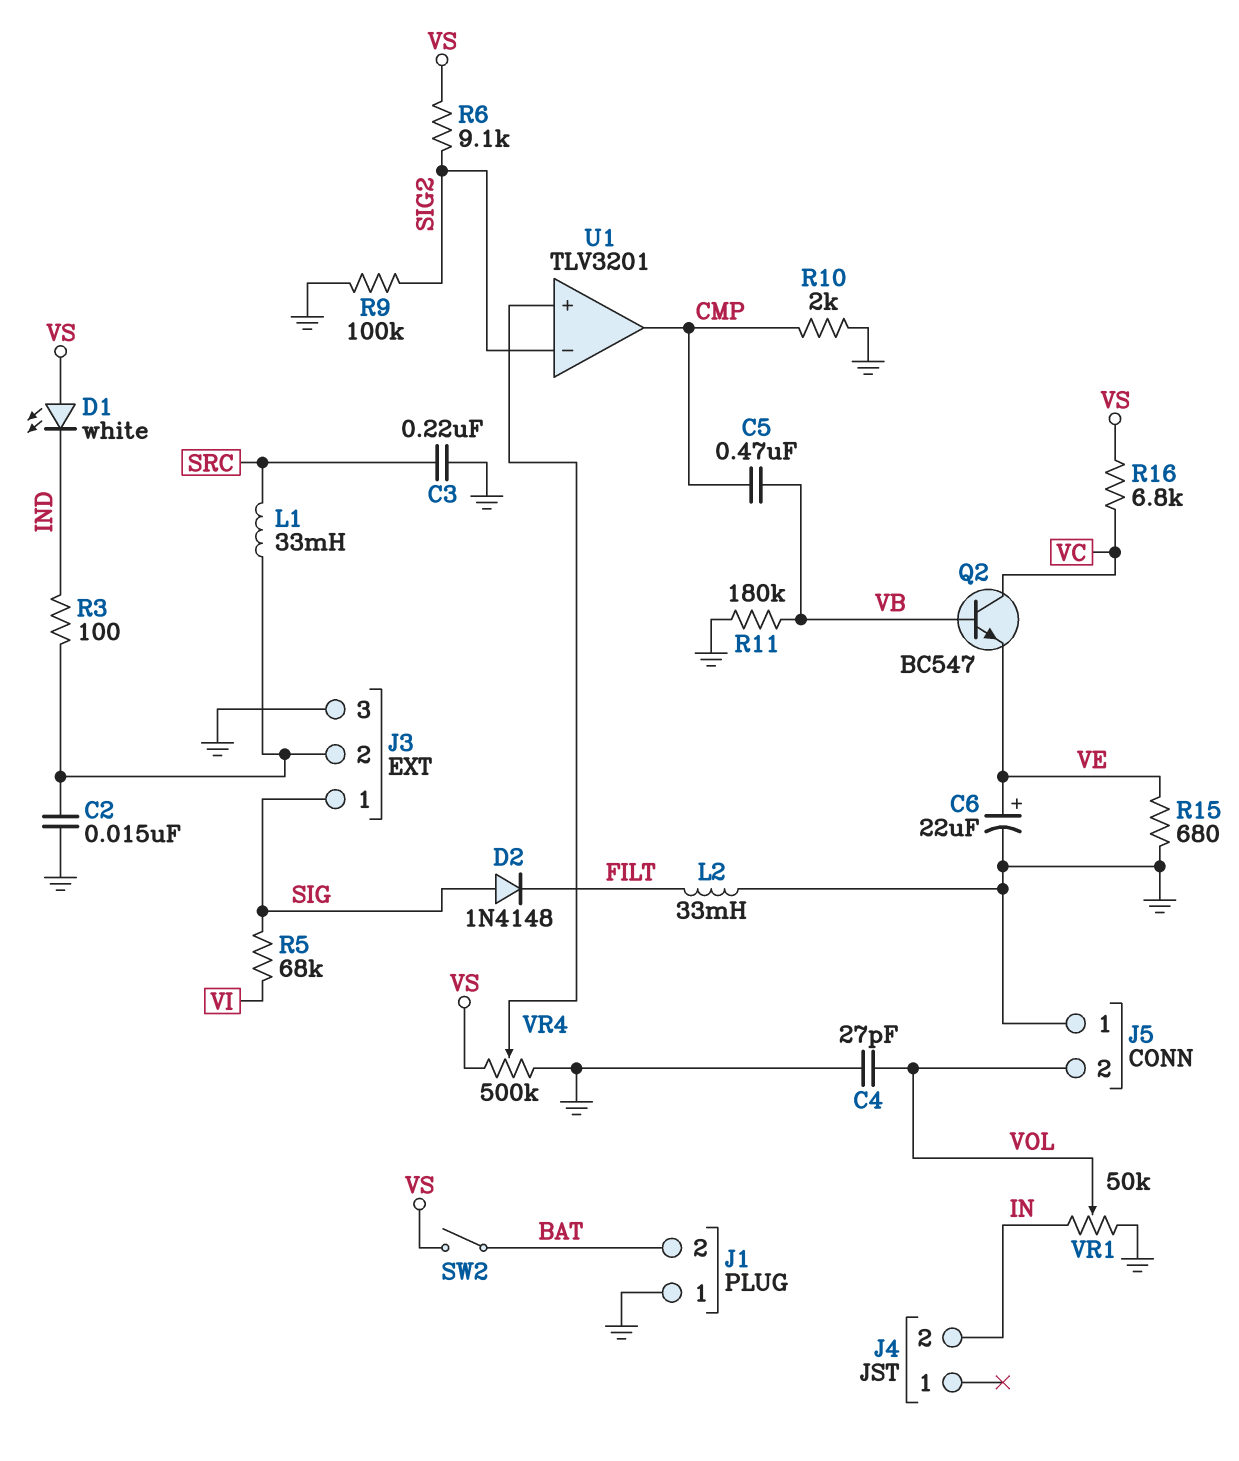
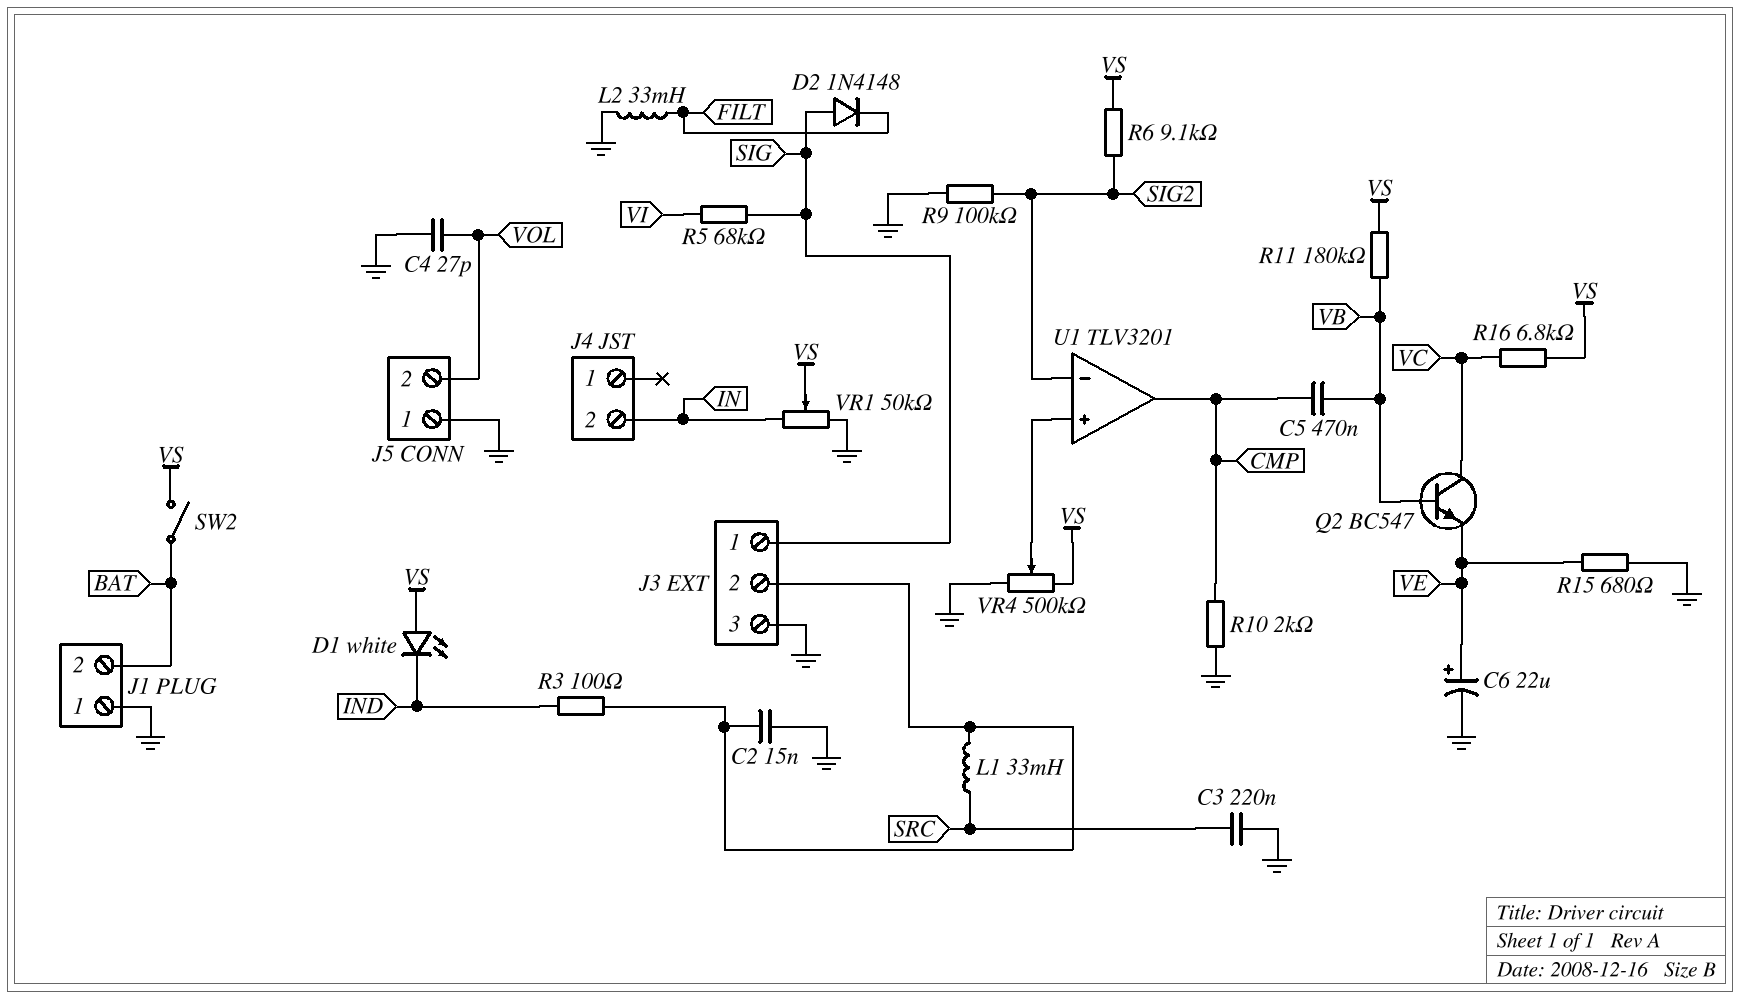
R11: 180k (GND, VB) -> 180k (VB, VS)
VR1: 50k (GND, IN, wiper VOL) -> 50k (GND, IN, wiper VS)

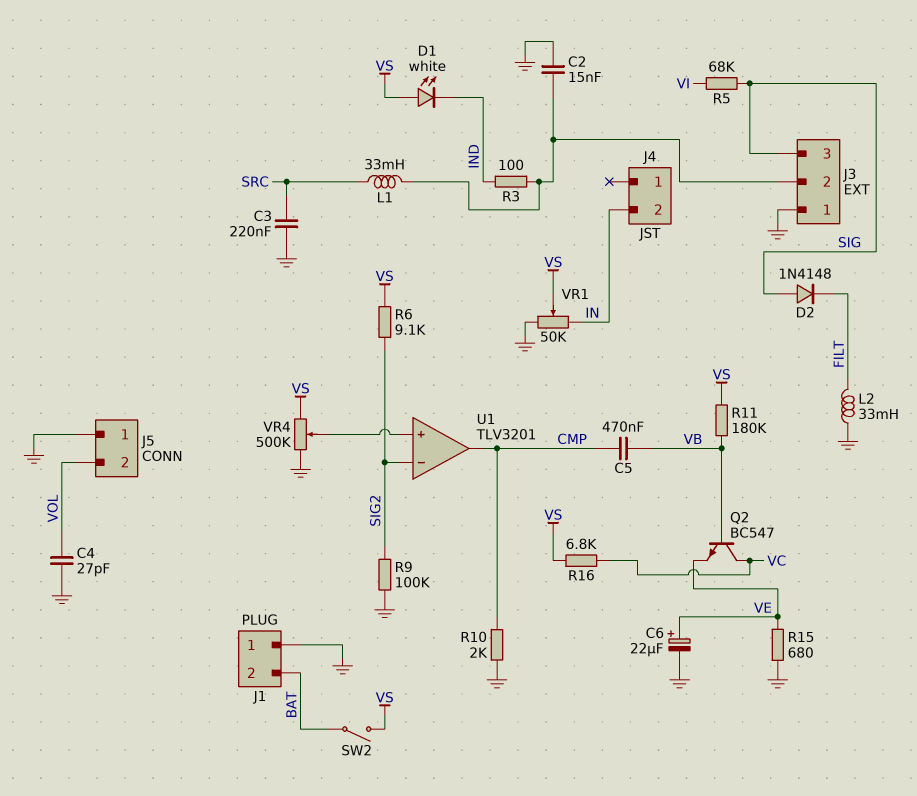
J3 pin 1: SIG -> GND
J3 pin 3: GND -> SIG

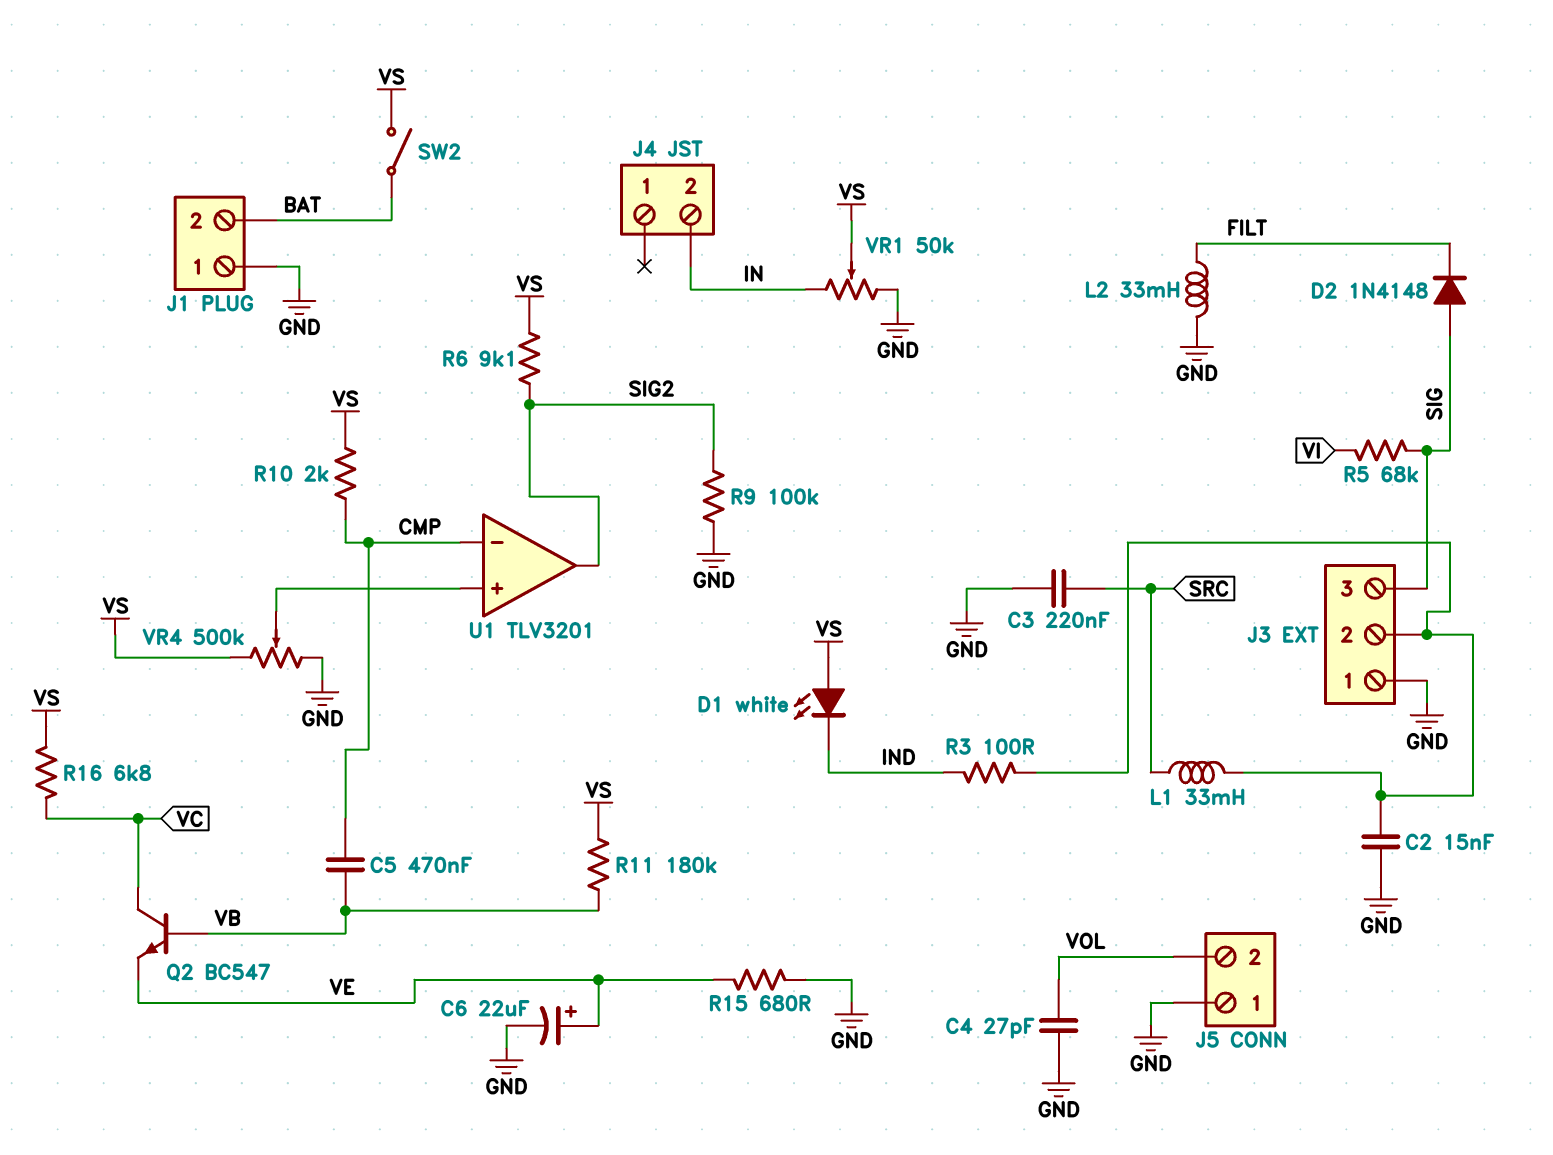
R10: 2k (CMP, GND) -> 2k (CMP, VS)
U1 pin in-: SIG2 -> CMP
U1 pin out: CMP -> SIG2

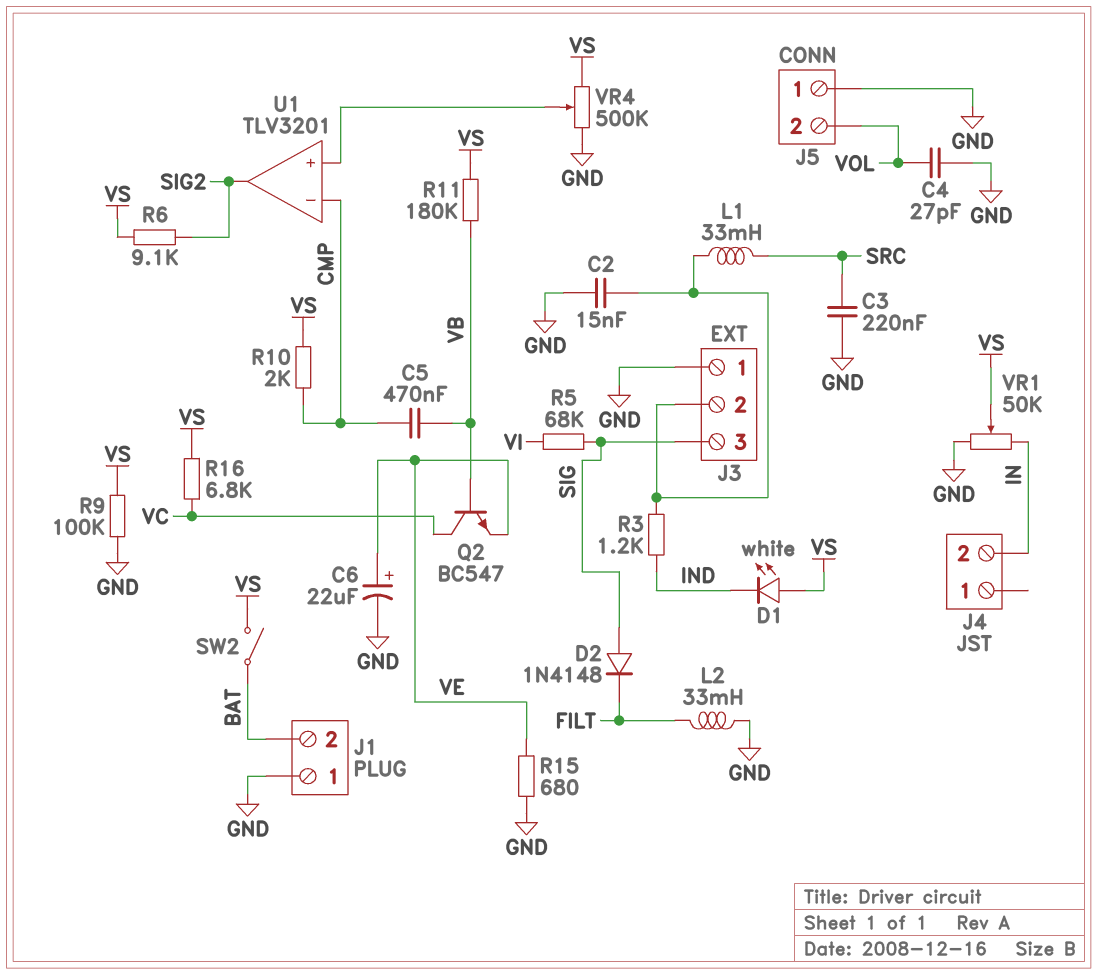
R3: 100 (IND, J3/2) -> 1.2k (IND, J3/2)
R9: 100k (GND, SIG2) -> 100k (GND, VS)

